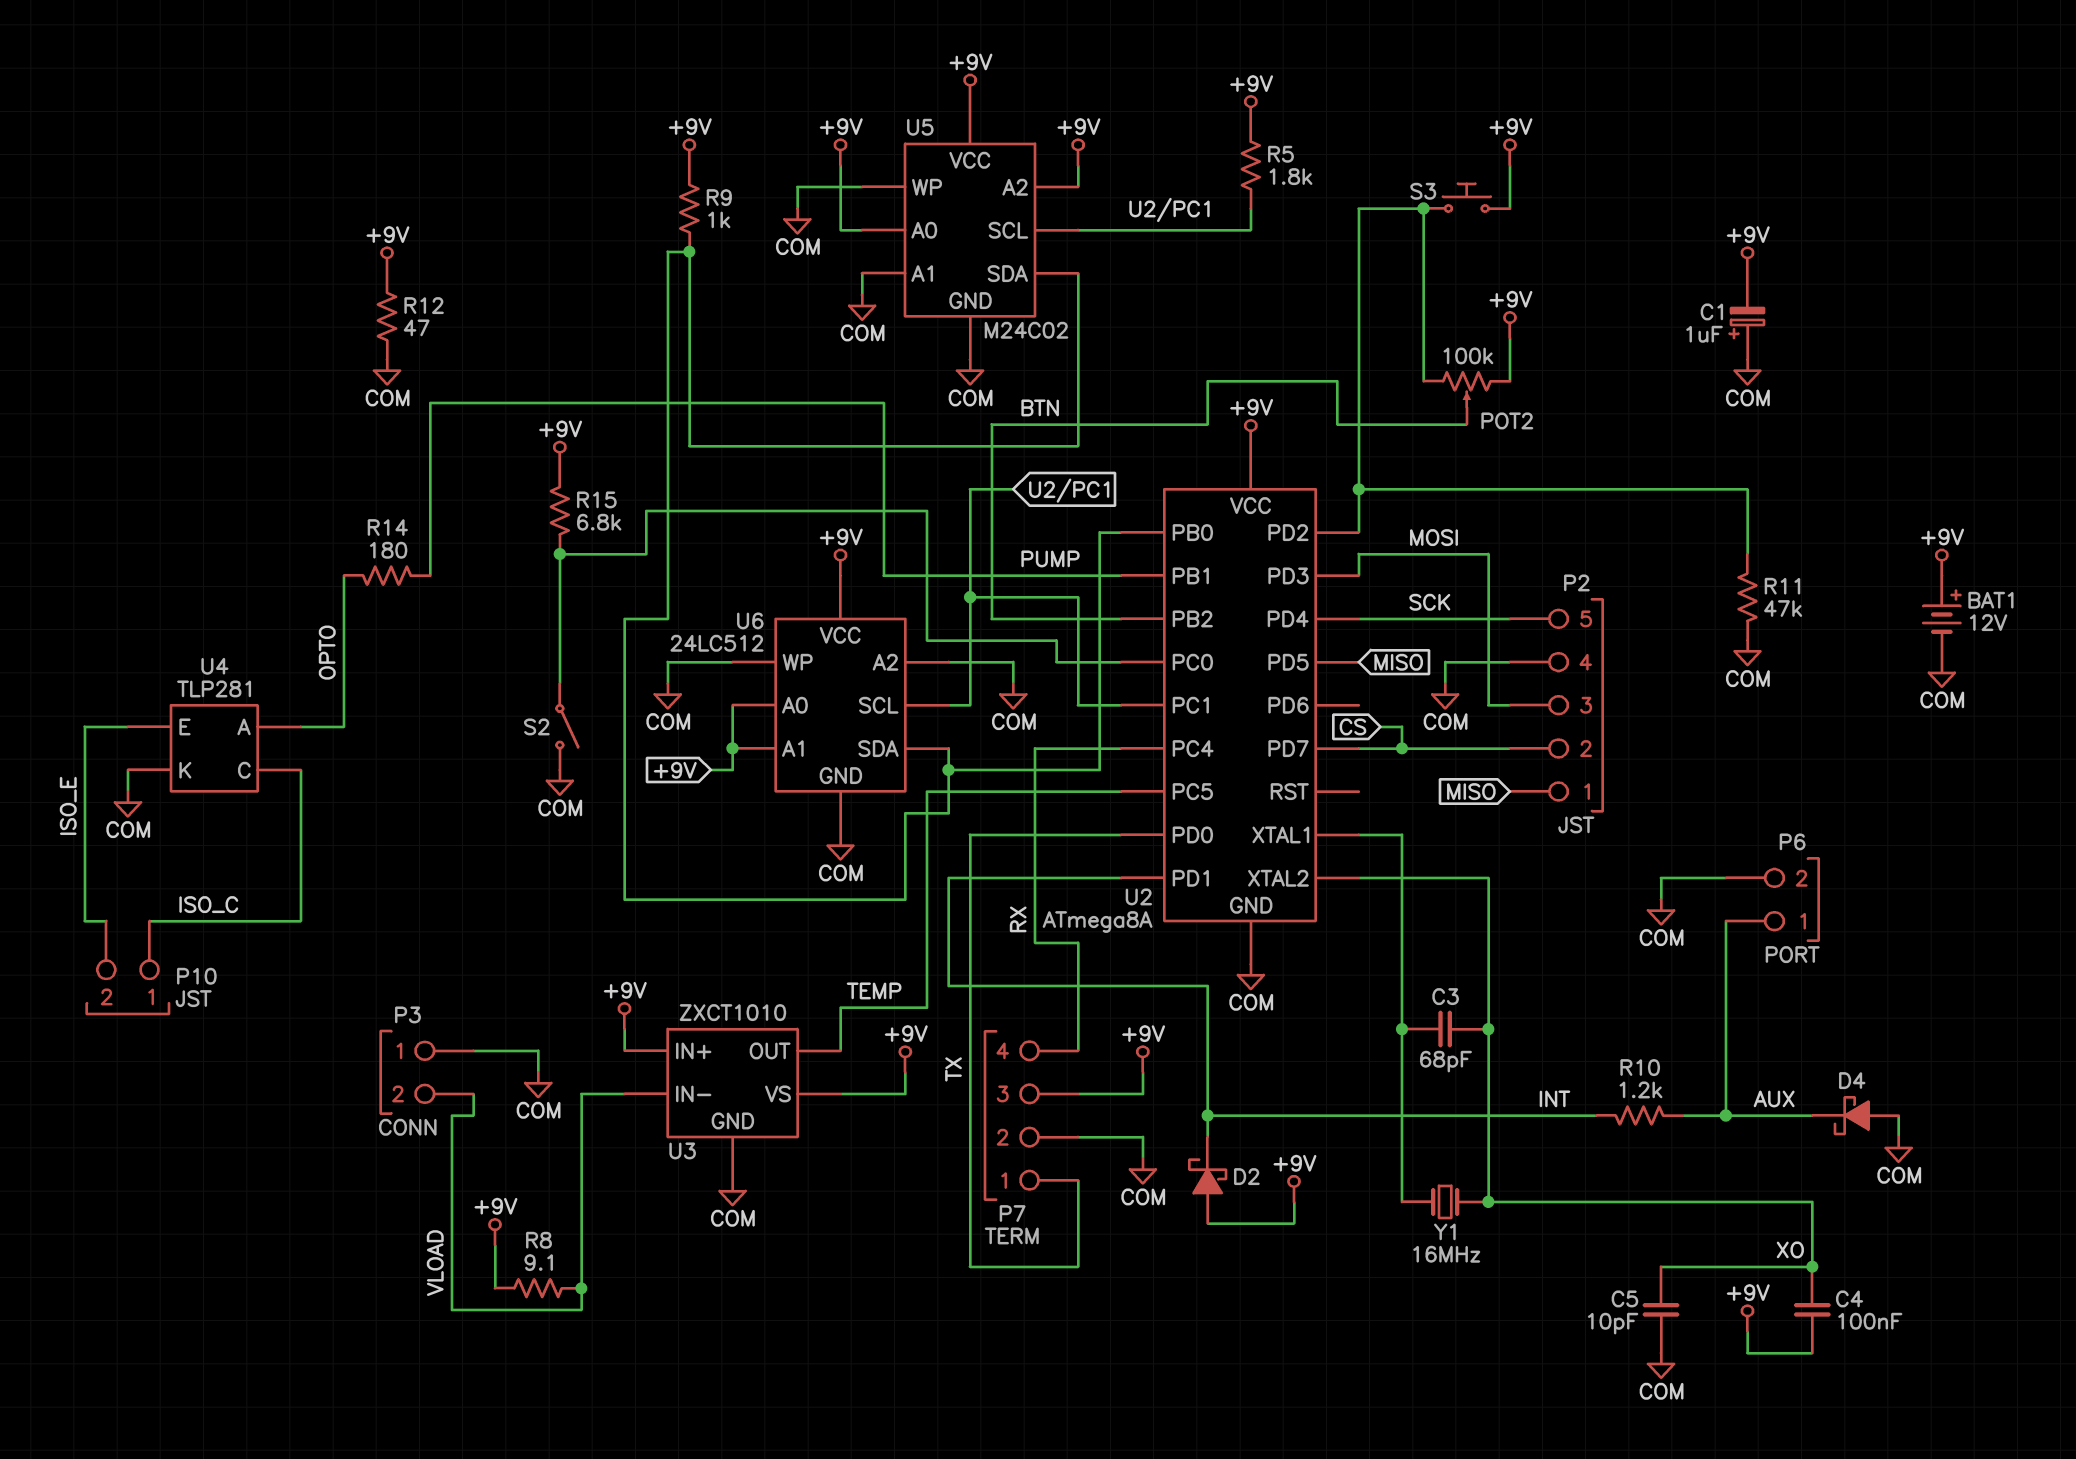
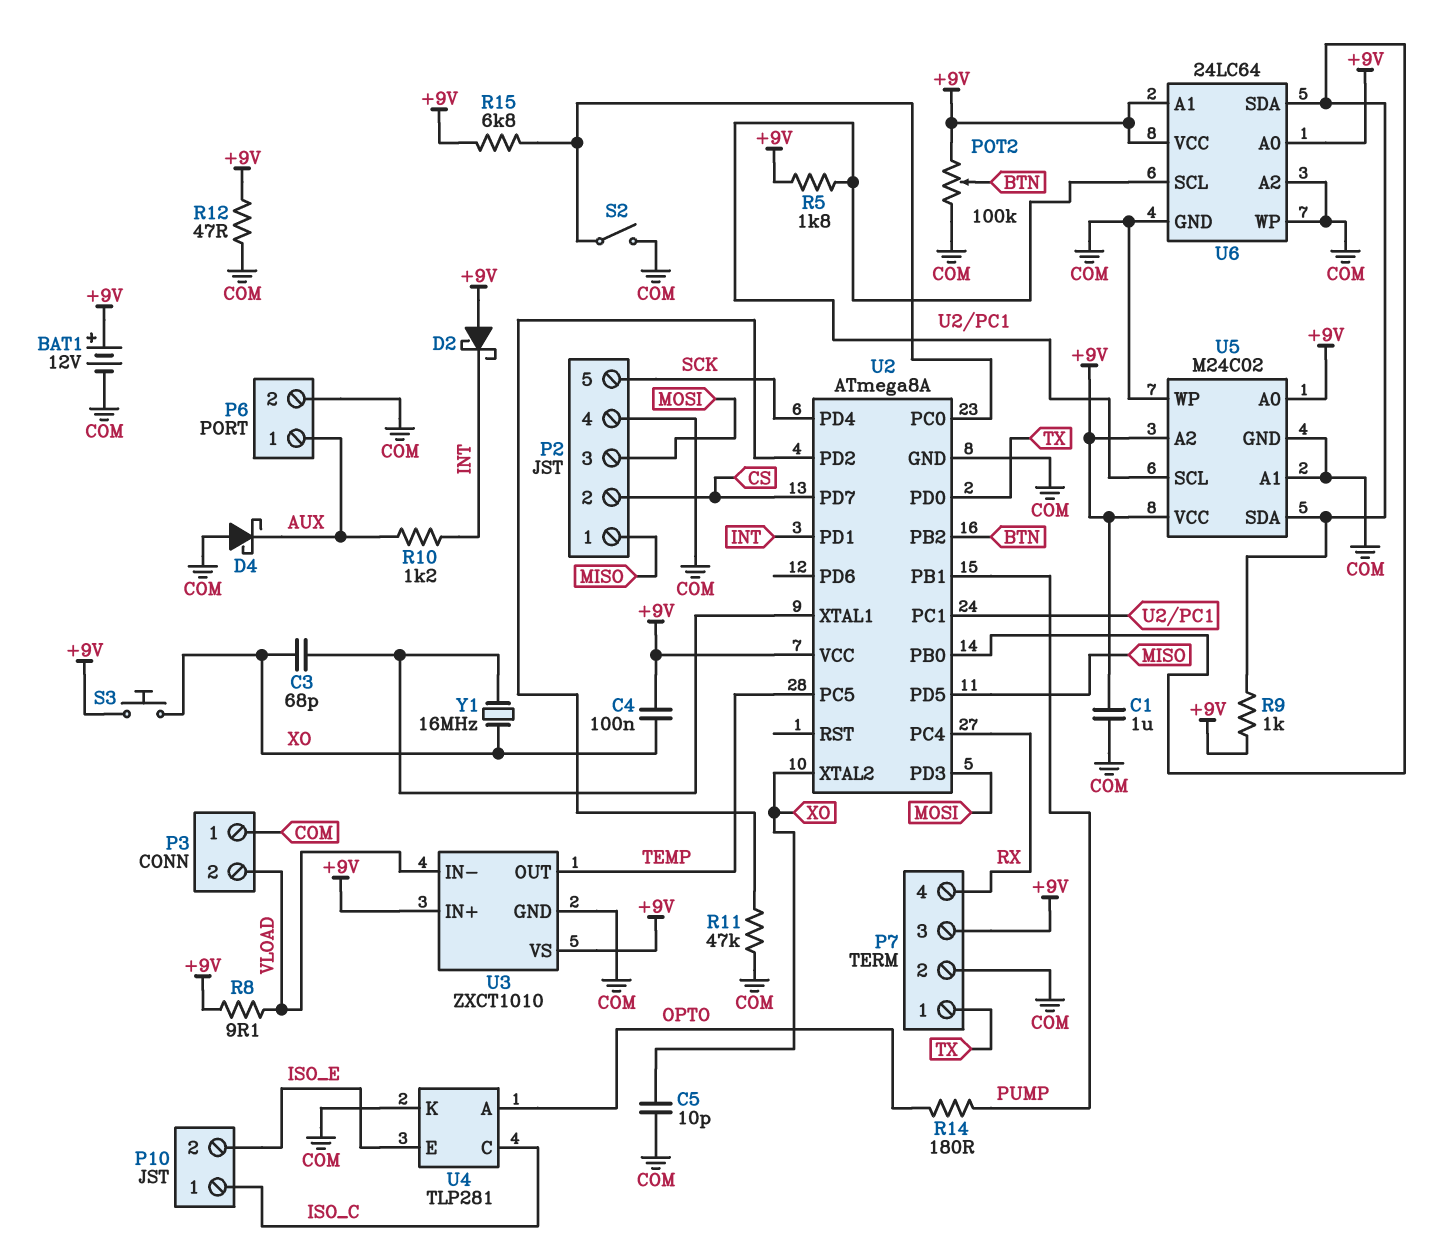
C1: 1uF (plus COM, minus +9V) -> 1uF (+9V, COM)
POT2: 100k (+9V, U2/PD2, wiper BTN) -> 100k (+9V, COM, wiper BTN)
S3: button (+9V, U2/PD2) -> button (+9V, XO)
U6: 24LC512 -> 24LC64

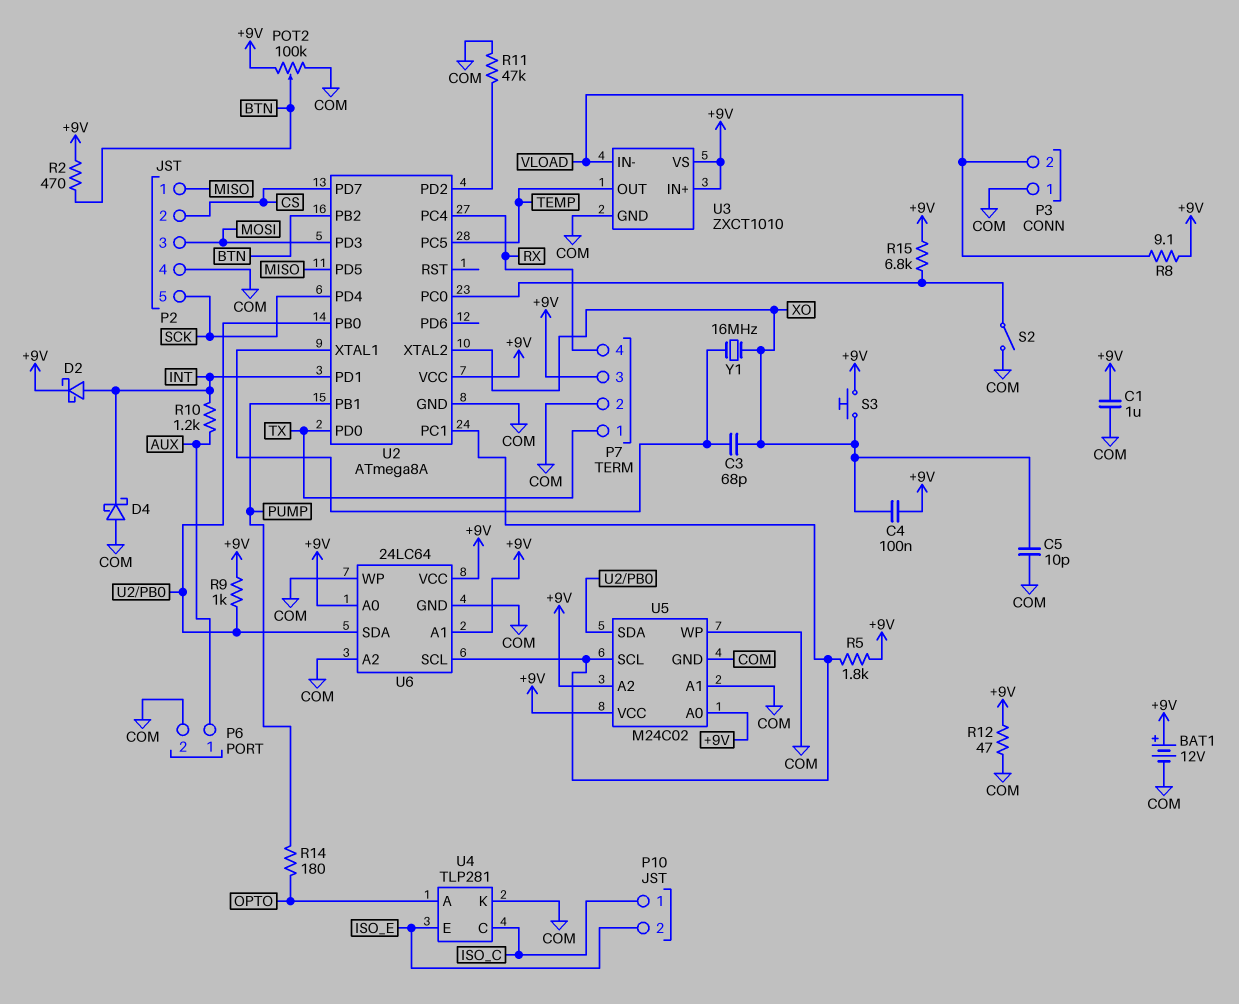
D2: schottky (A +9V, K INT) -> schottky (A INT, K +9V)
D4: schottky (A COM, K AUX) -> schottky (A COM, K INT)
R2: none -> 470 (+9V, BTN)

